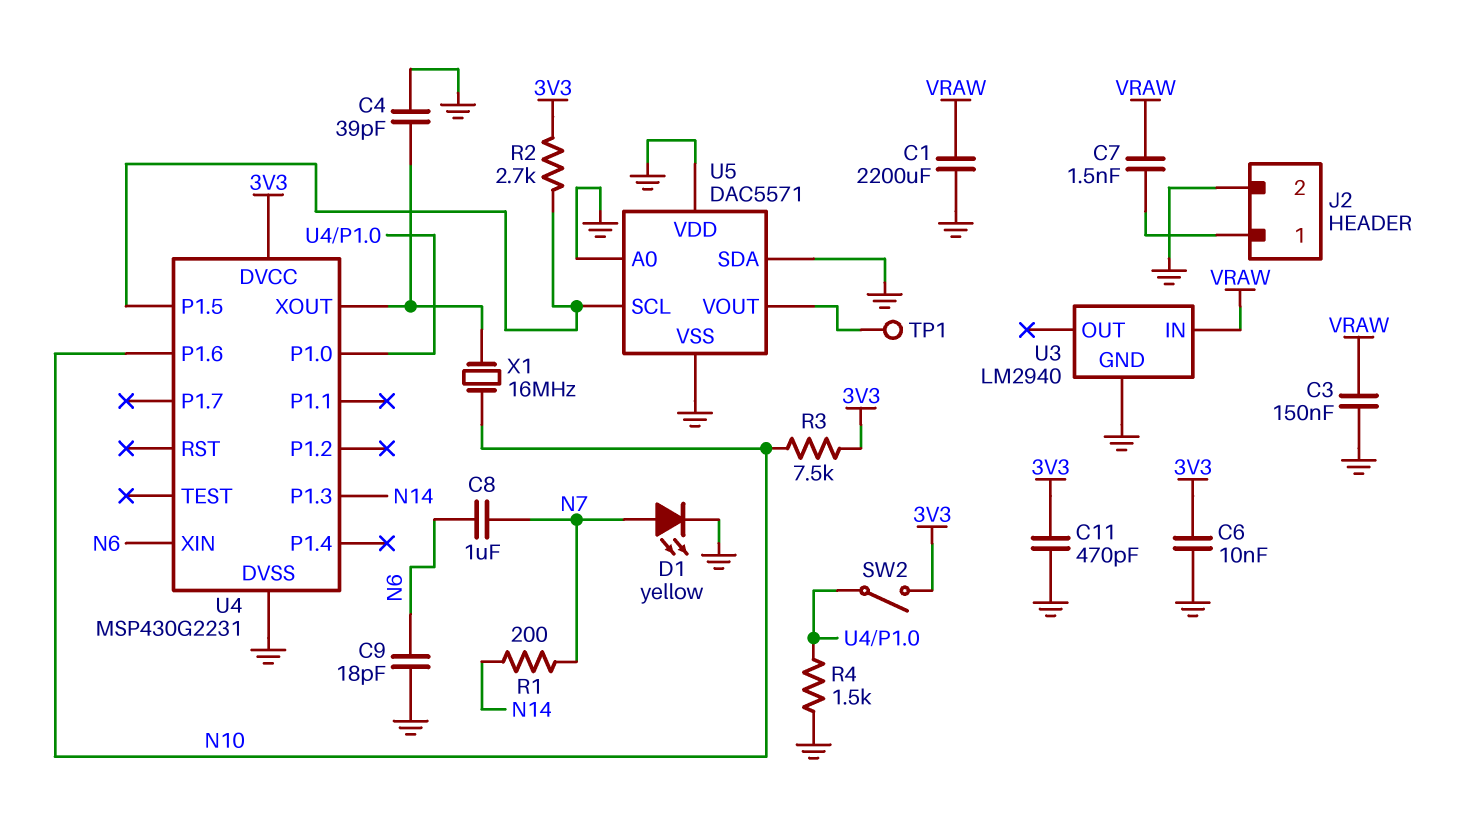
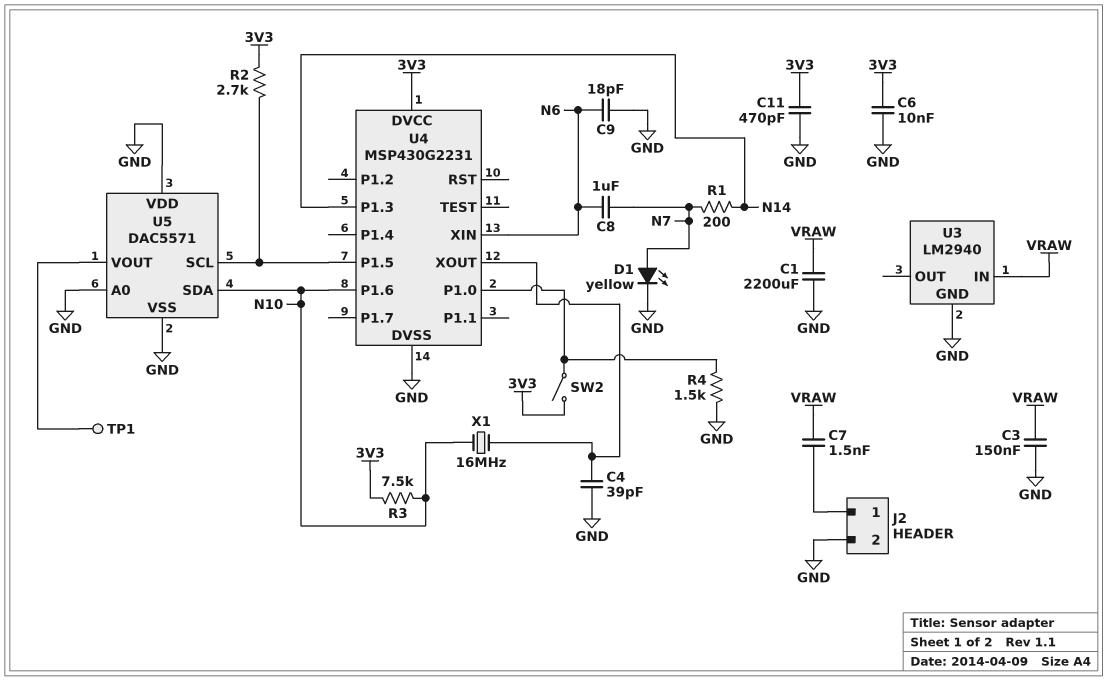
U5 pin SDA: GND -> N10

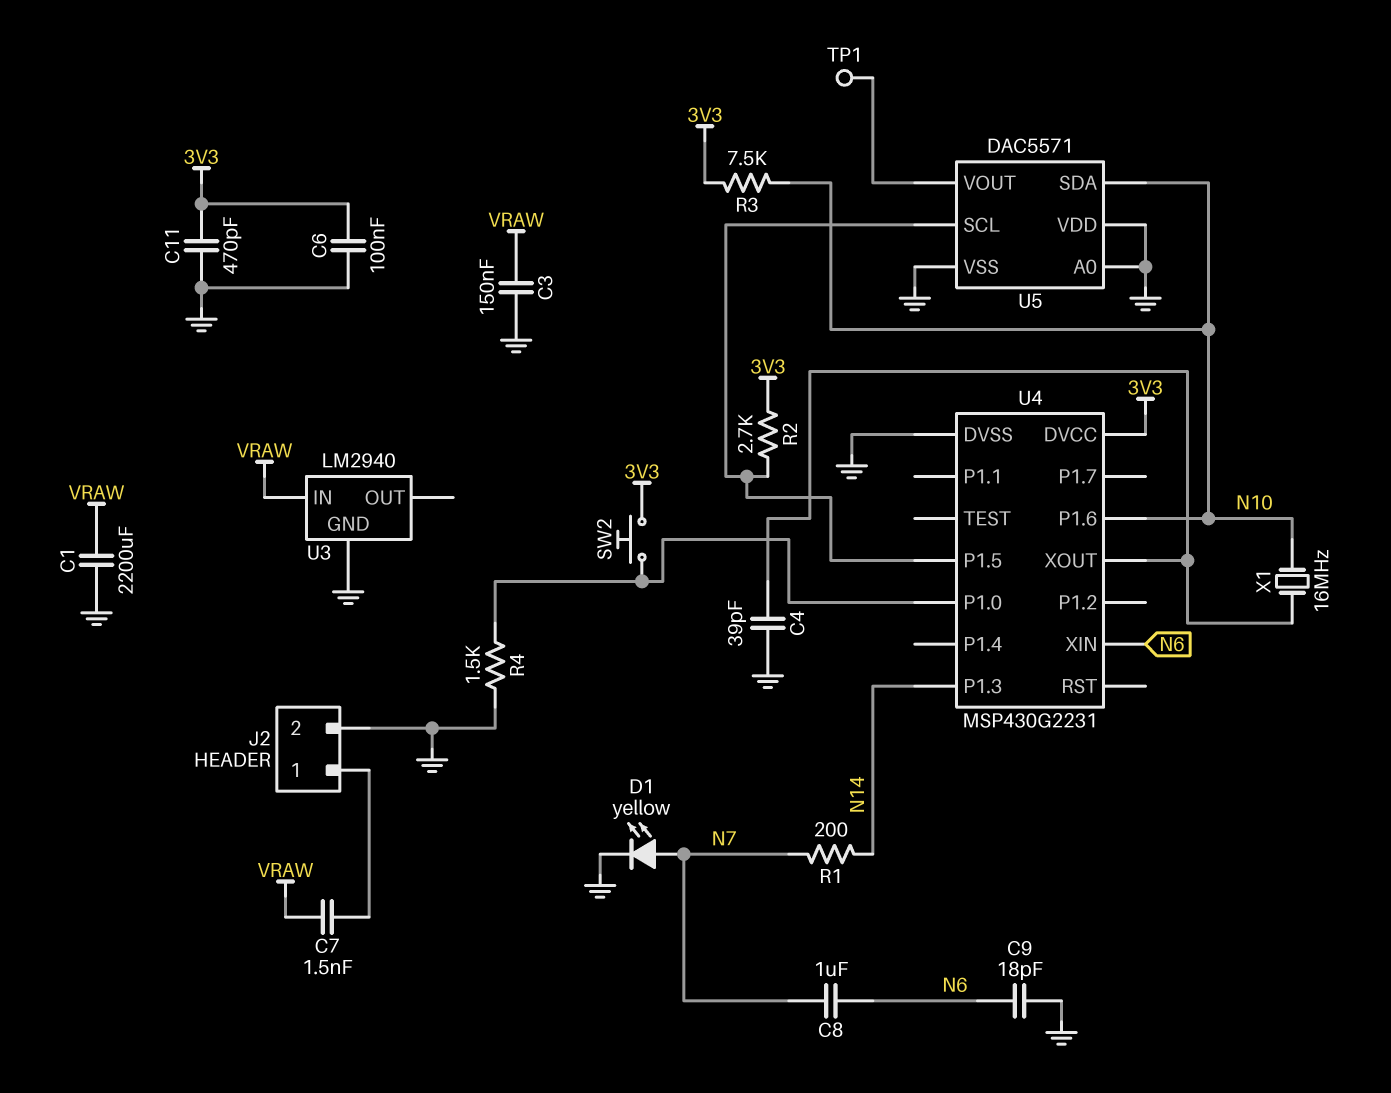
C6: 10nF (3V3, GND) -> 100nF (3V3, GND)
SW2: switch (3V3, U4/P1.0) -> button (3V3, U4/P1.0)

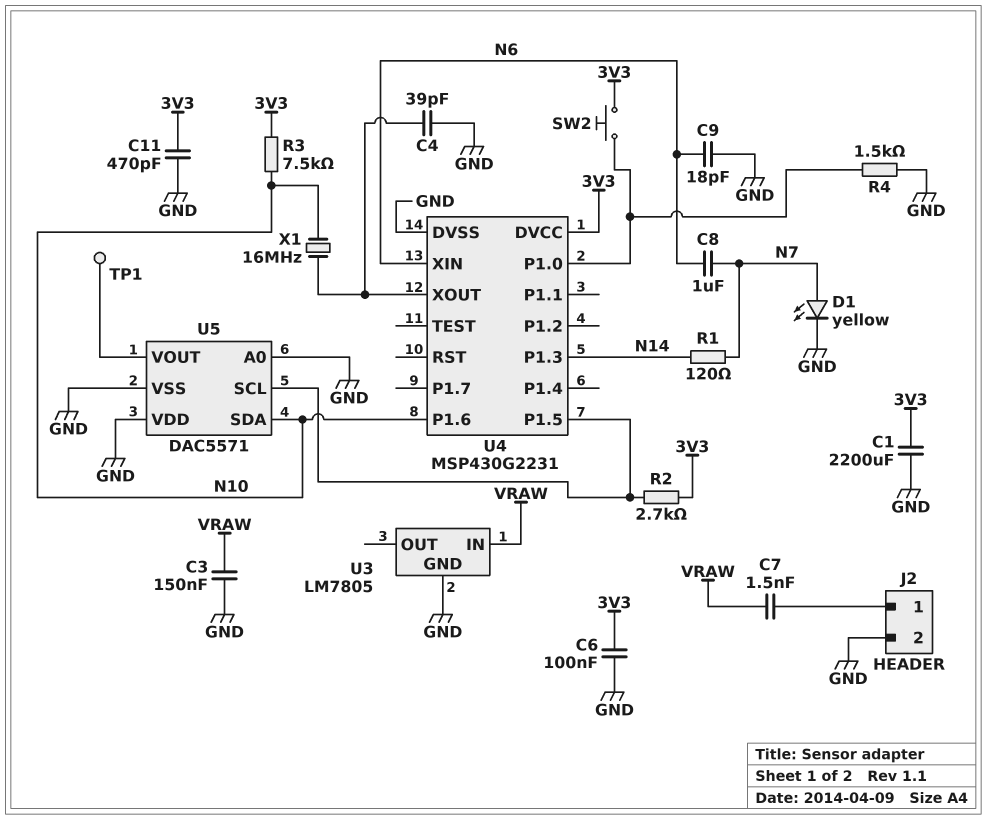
C1: 2200uF (GND, VRAW) -> 2200uF (3V3, GND)
R1: 200 (N7, N14) -> 120 (N7, N14)
U3: LM2940 -> LM7805

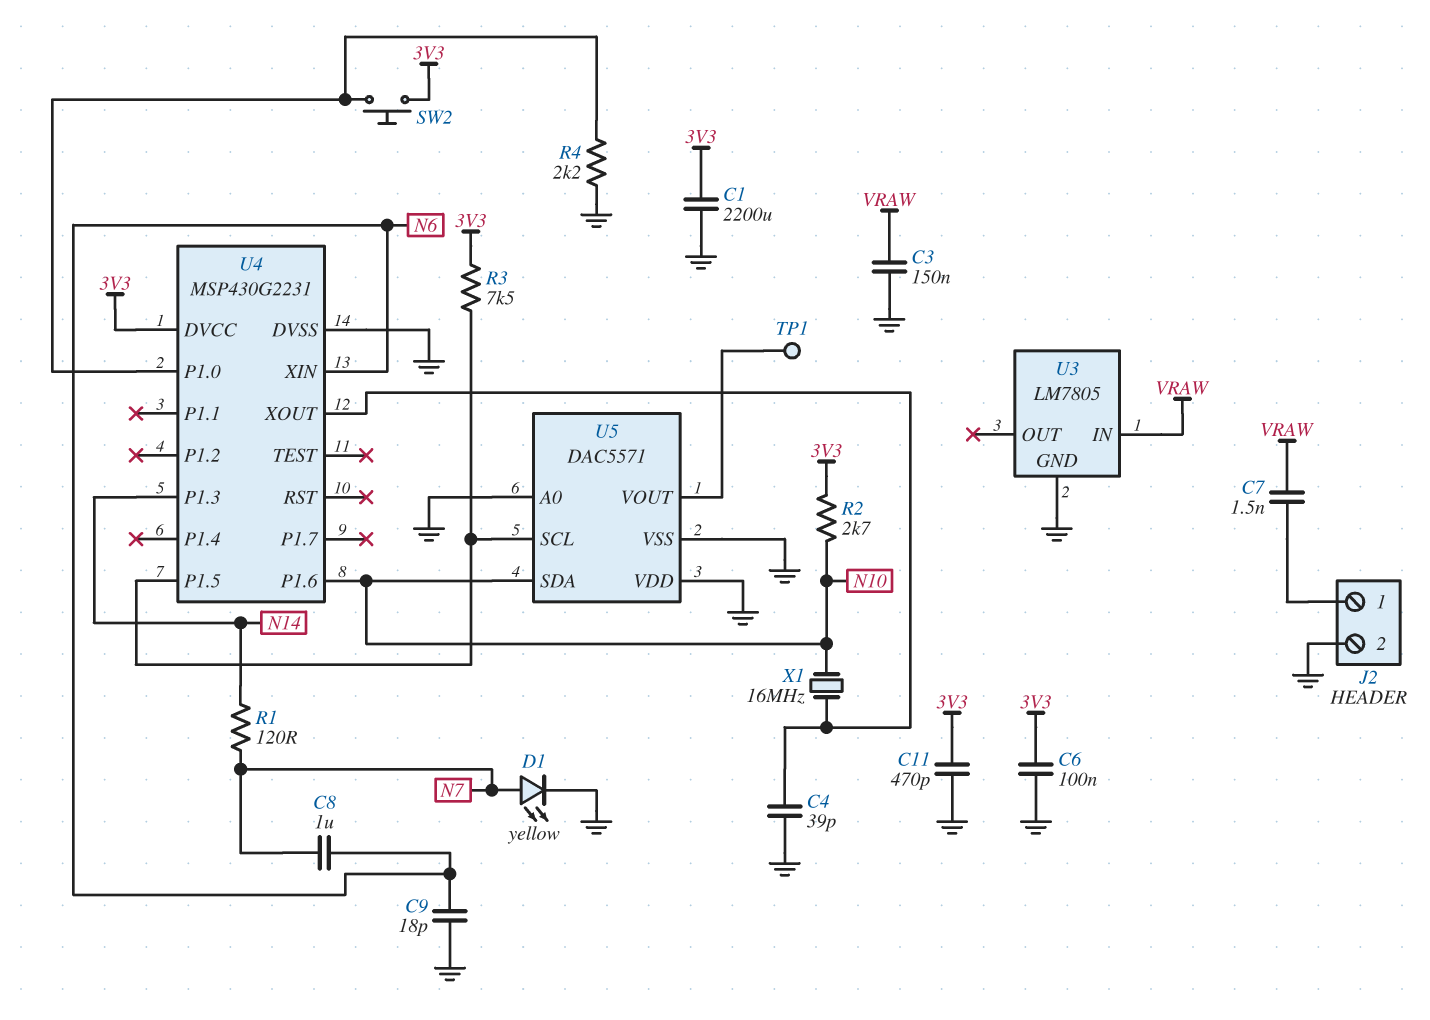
R2: 2.7k (3V3, U4/P1.5) -> 2.7k (3V3, N10)
R3: 7.5k (3V3, N10) -> 7.5k (3V3, U4/P1.5)
R4: 1.5k (GND, U4/P1.0) -> 2.2k (GND, U4/P1.0)

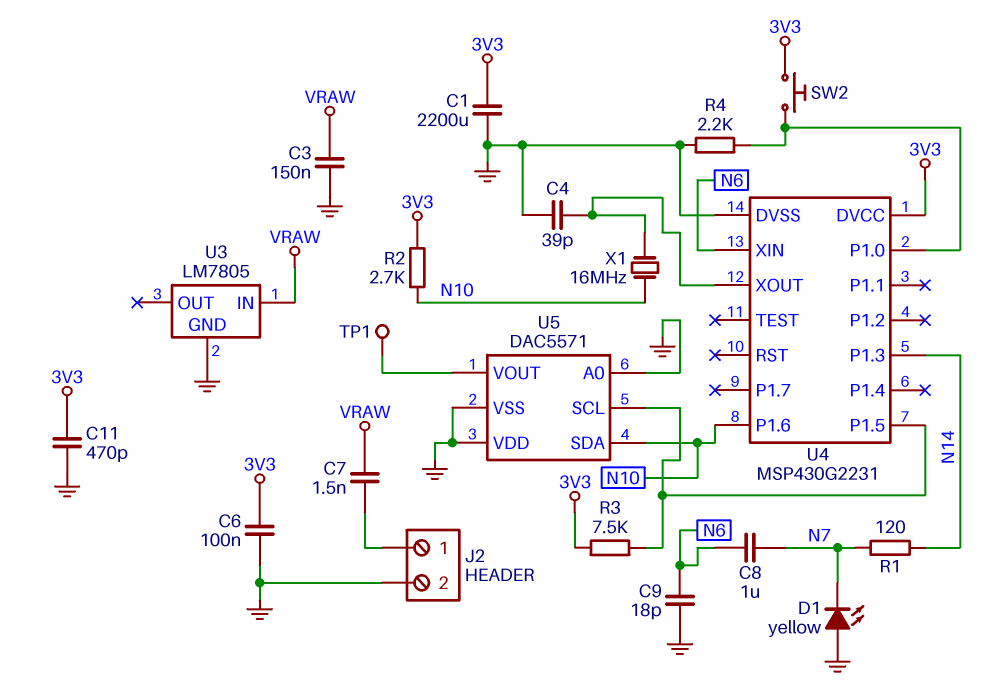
D1: LED yellow (A N7, K GND) -> LED yellow (A GND, K N7)

